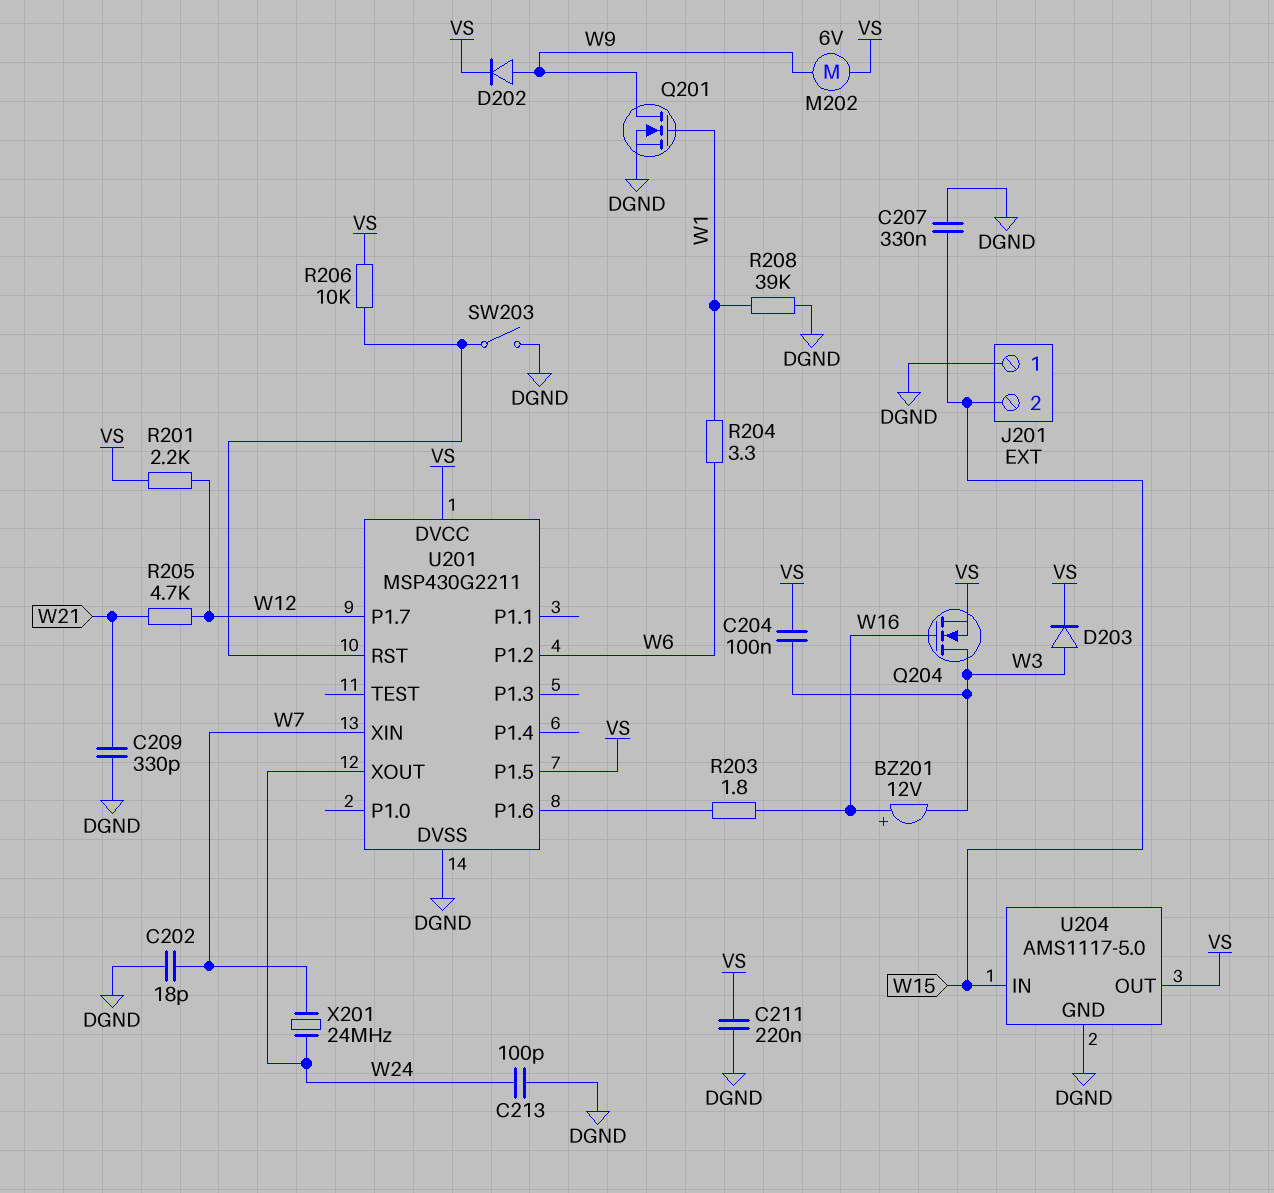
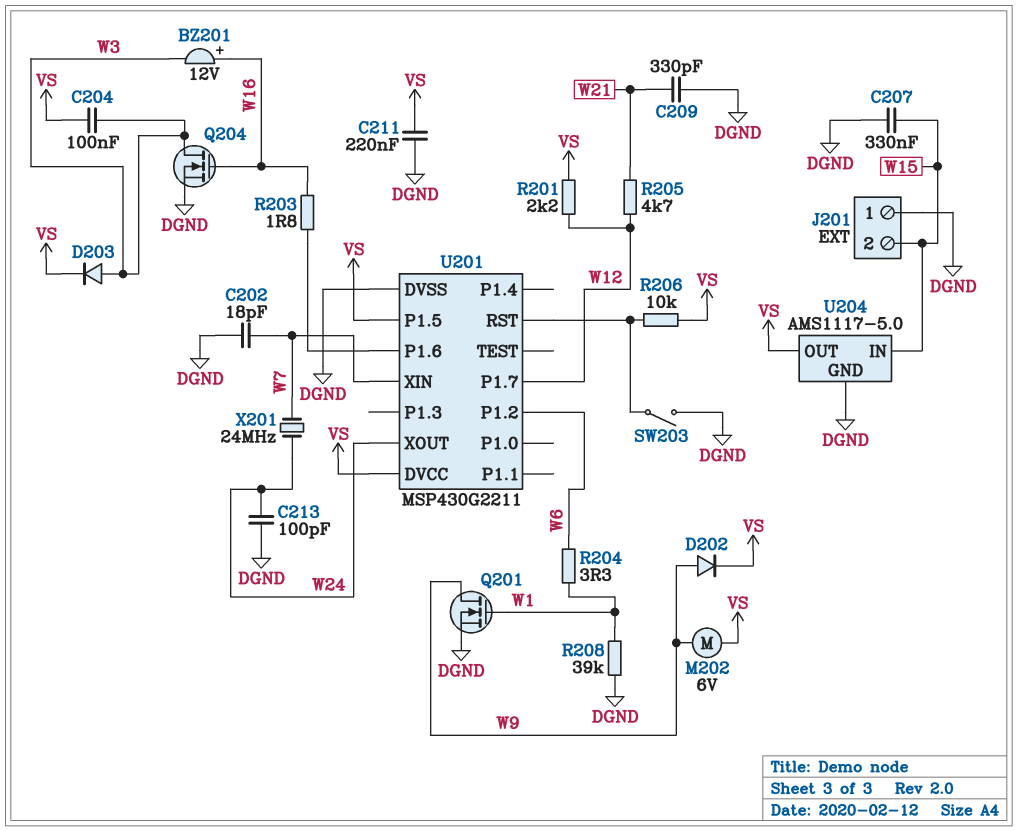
Q204: NMOS (G W16, D W3, S VS) -> NMOS (G W16, D W3, S DGND)

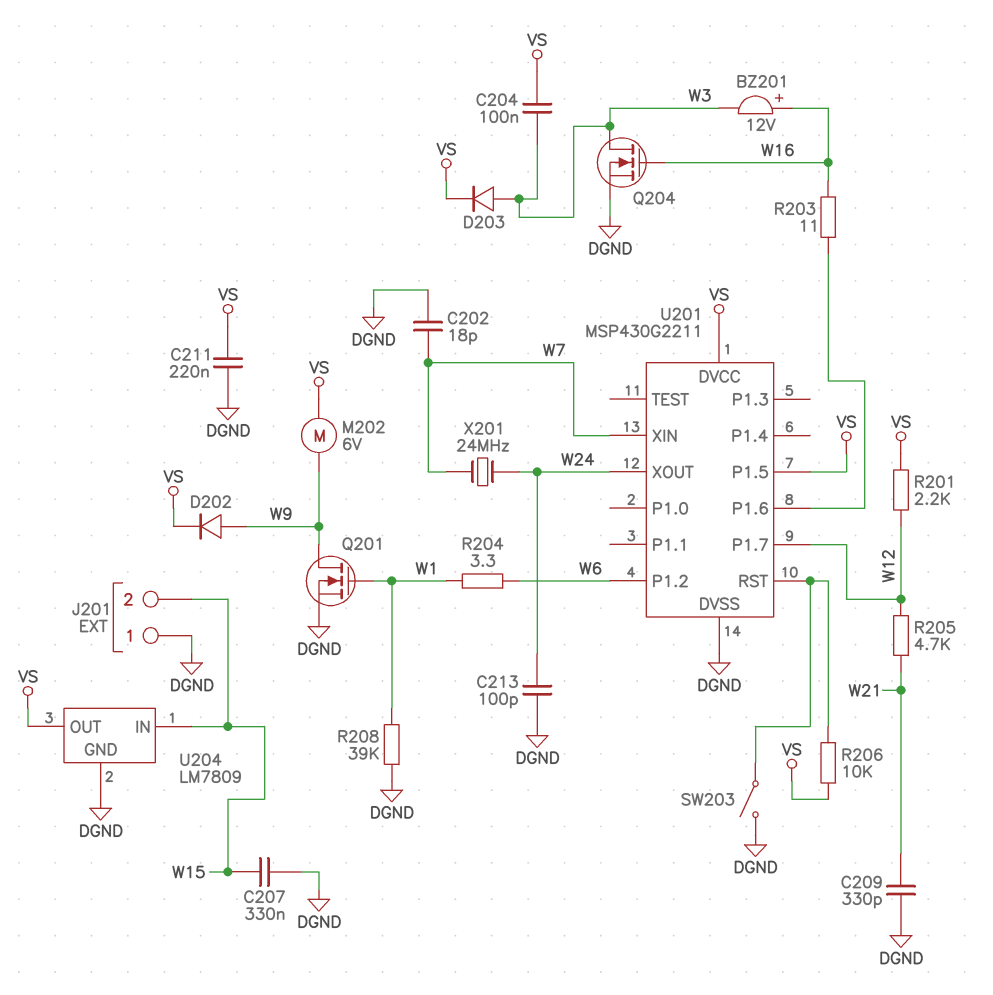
R203: 1.8 (U201/P1.6, W16) -> 11 (U201/P1.6, W16)
U204: AMS1117-5.0 -> LM7809

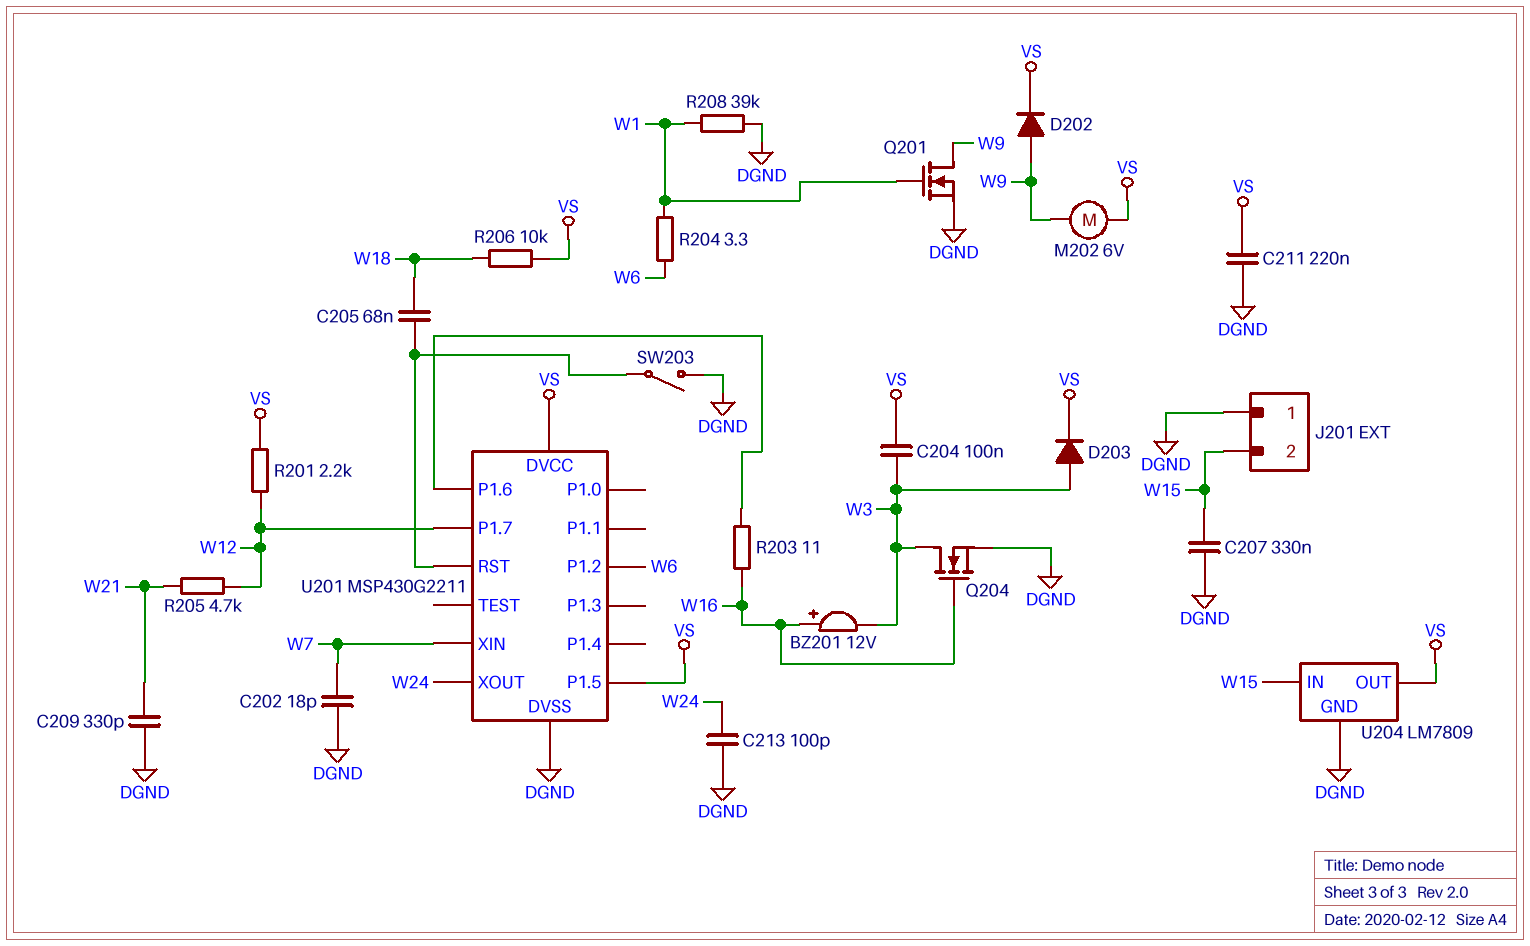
C205: none -> 68nF (U201/RST, W18)
R206: 10k (U201/RST, VS) -> 10k (VS, W18)
X201: 24MHz (W7, W24) -> none

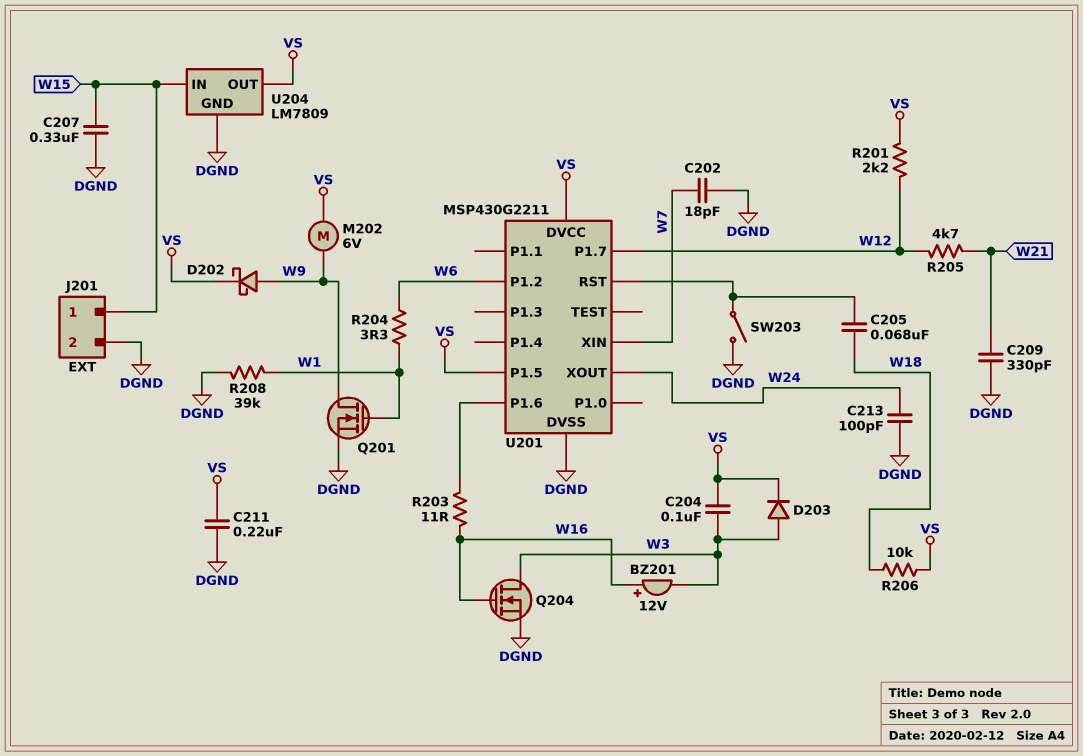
D202: diode (A W9, K VS) -> schottky (A W9, K VS)
J201 pin 1: DGND -> W15
J201 pin 2: W15 -> DGND

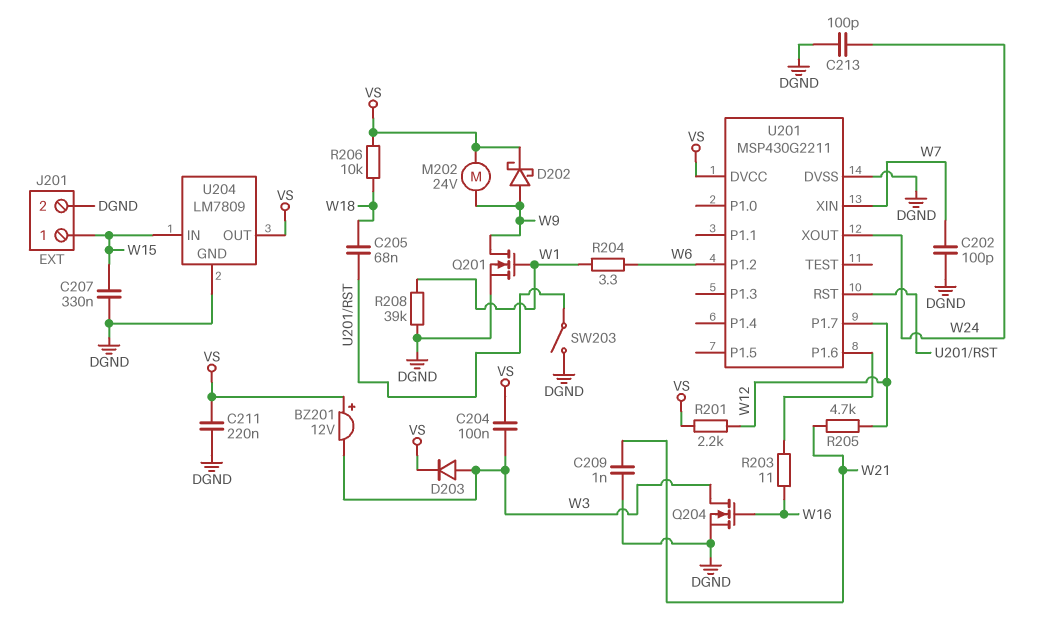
BZ201: buzzer 12V (plus W16, minus W3) -> buzzer 12V (plus VS, minus W3)
C202: 18pF (DGND, W7) -> 100pF (DGND, W7)
C209: 330pF (DGND, W21) -> 1nF (DGND, W21)
M202: motor 6V (VS, W9) -> motor 24V (VS, W9)
U201 pin P1.5: VS -> none

